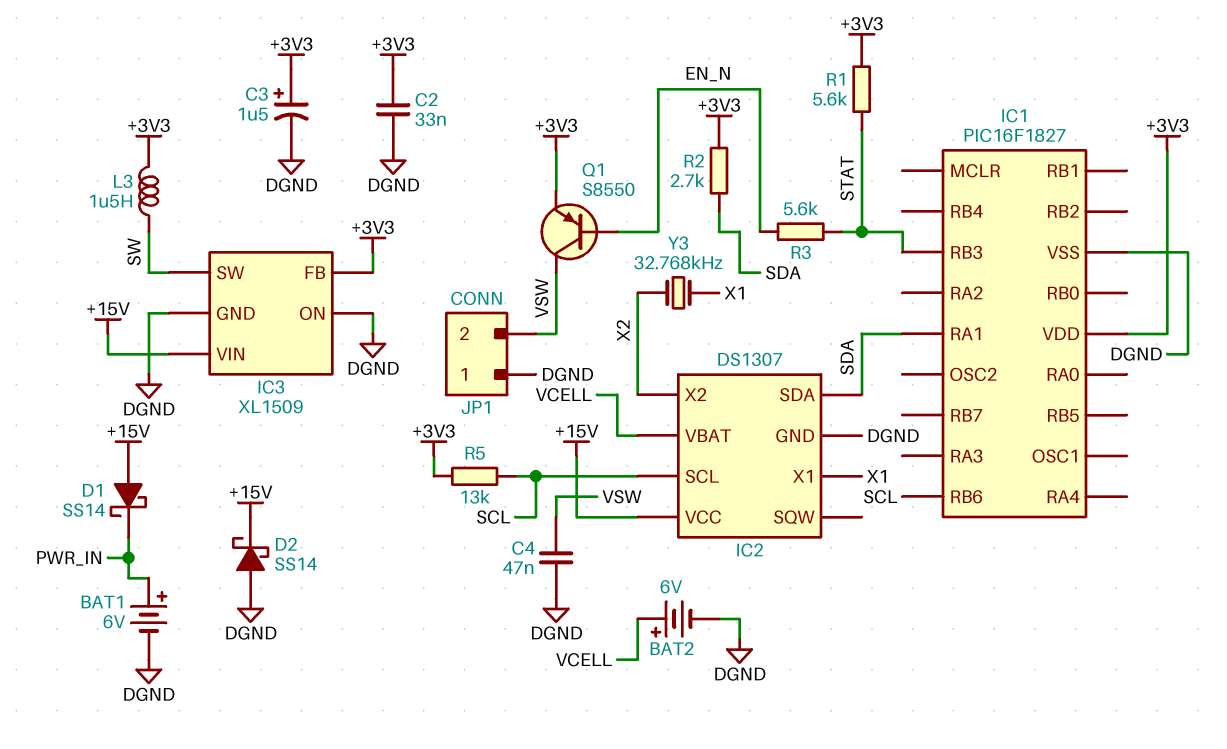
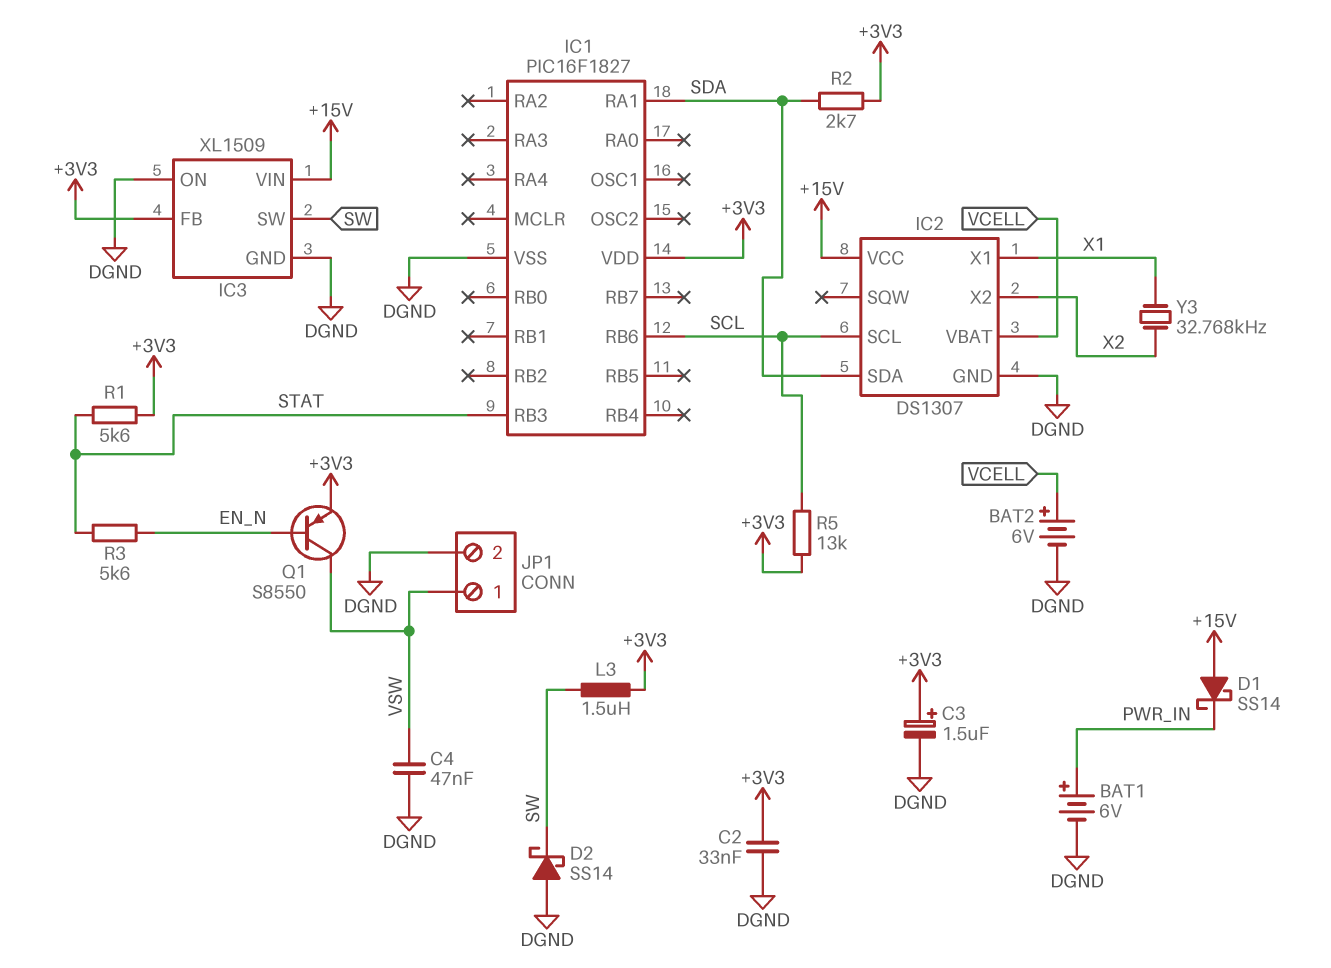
D2: schottky SS14 (A DGND, K +15V) -> schottky SS14 (A DGND, K SW)
JP1 pin 1: DGND -> VSW
JP1 pin 2: VSW -> DGND

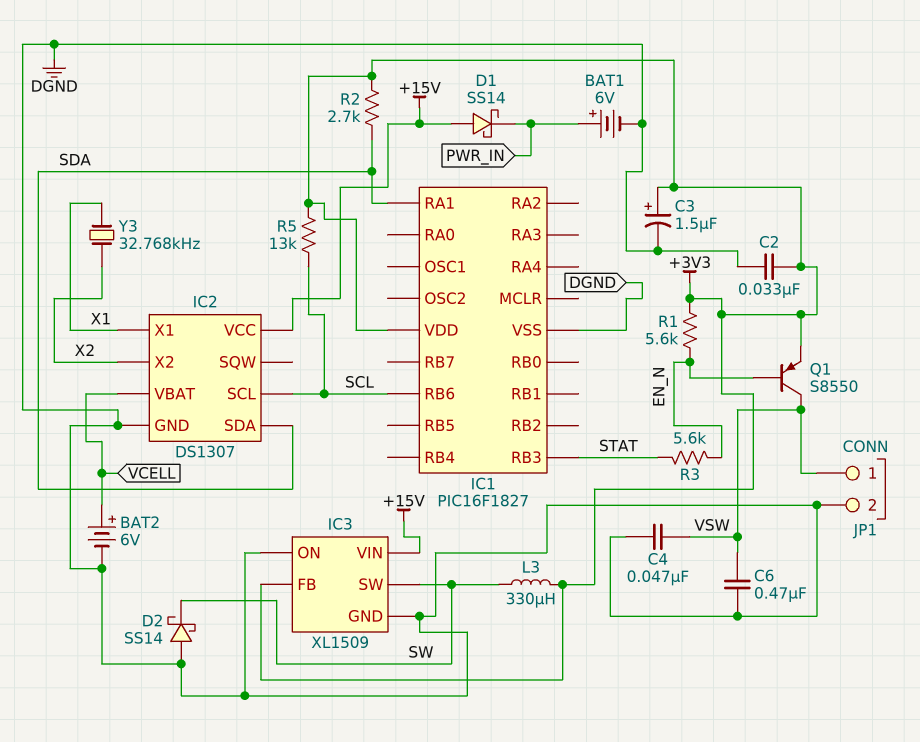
C6: none -> 470nF (DGND, VSW)
L3: 1.5uH (+3V3, SW) -> 330uH (+3V3, SW)
R1: 5.6k (+3V3, STAT) -> 5.6k (+3V3, EN_N)

